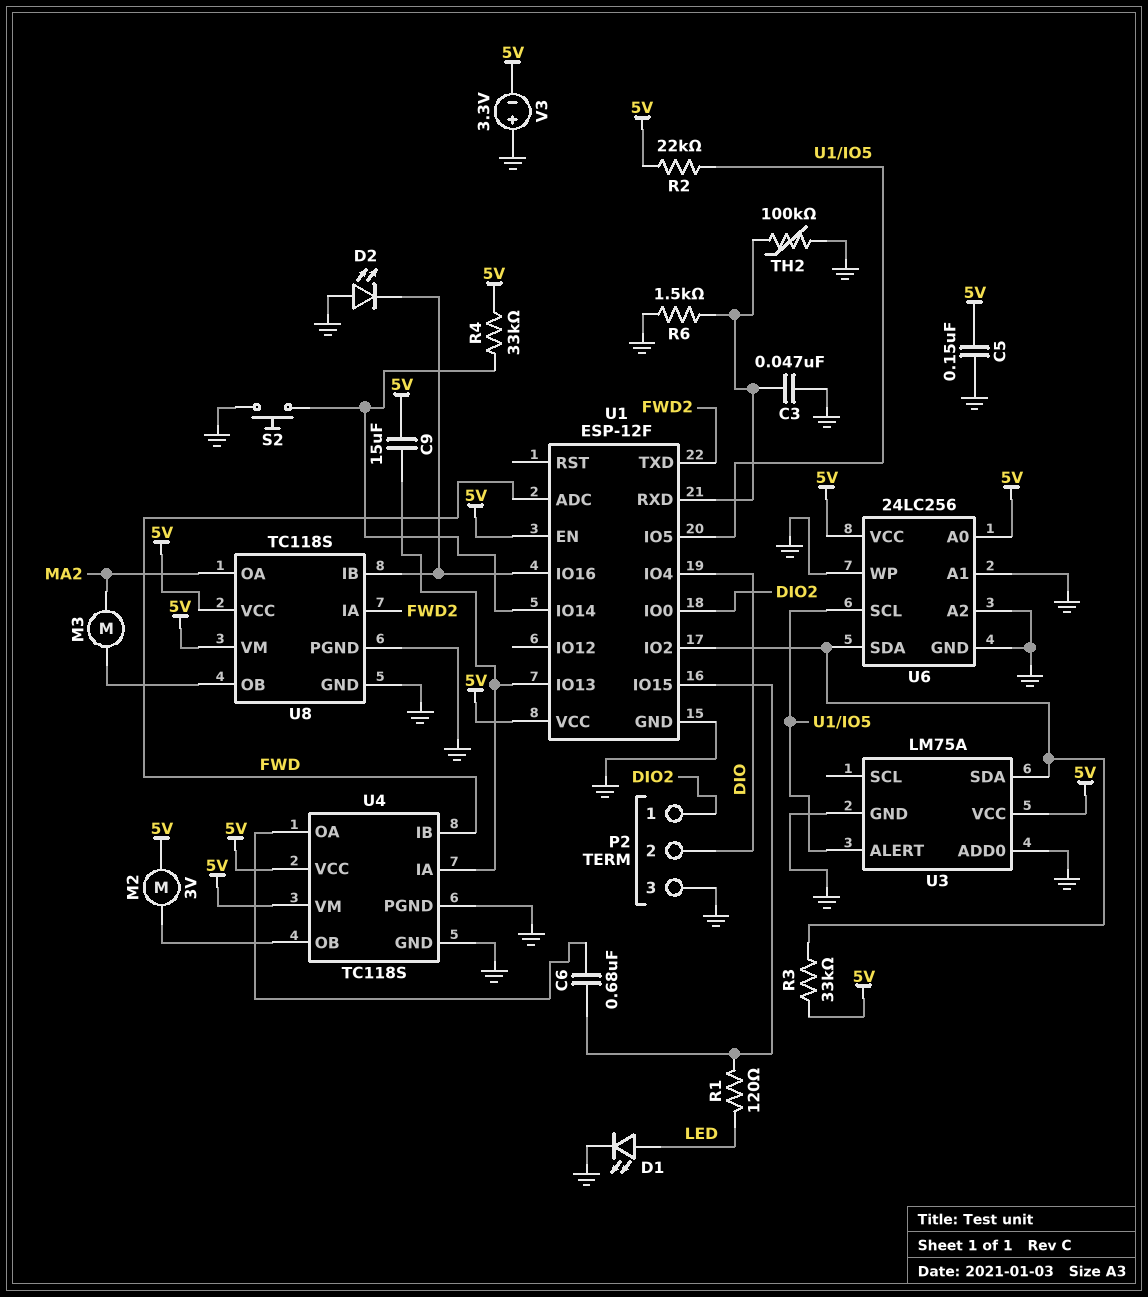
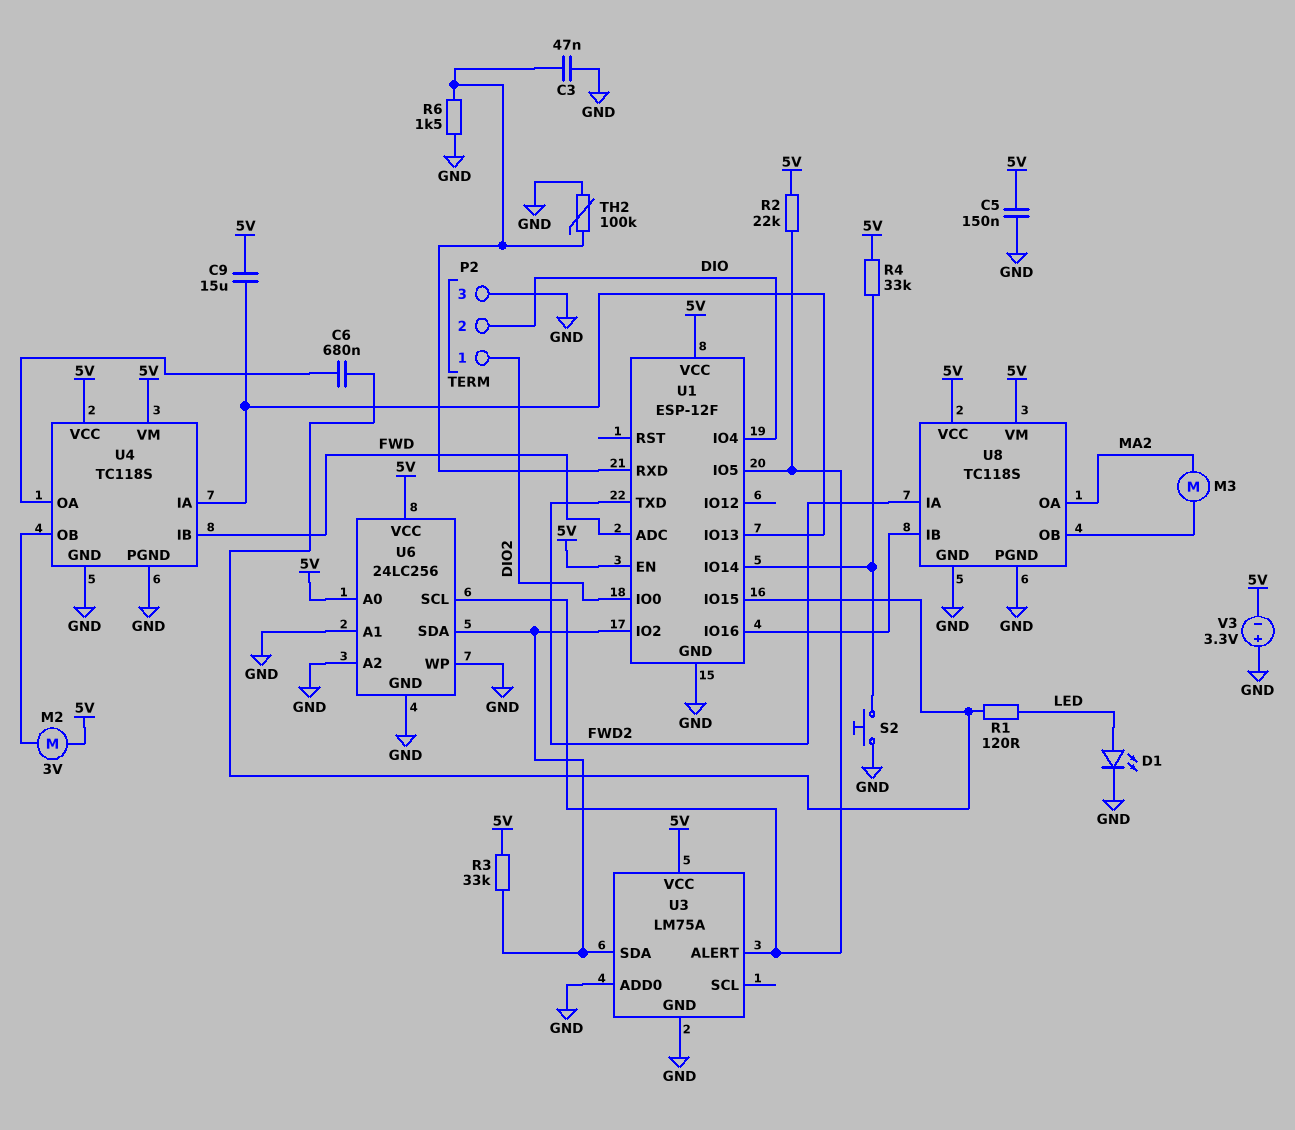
D2: LED (A GND, K U1/IO16) -> none

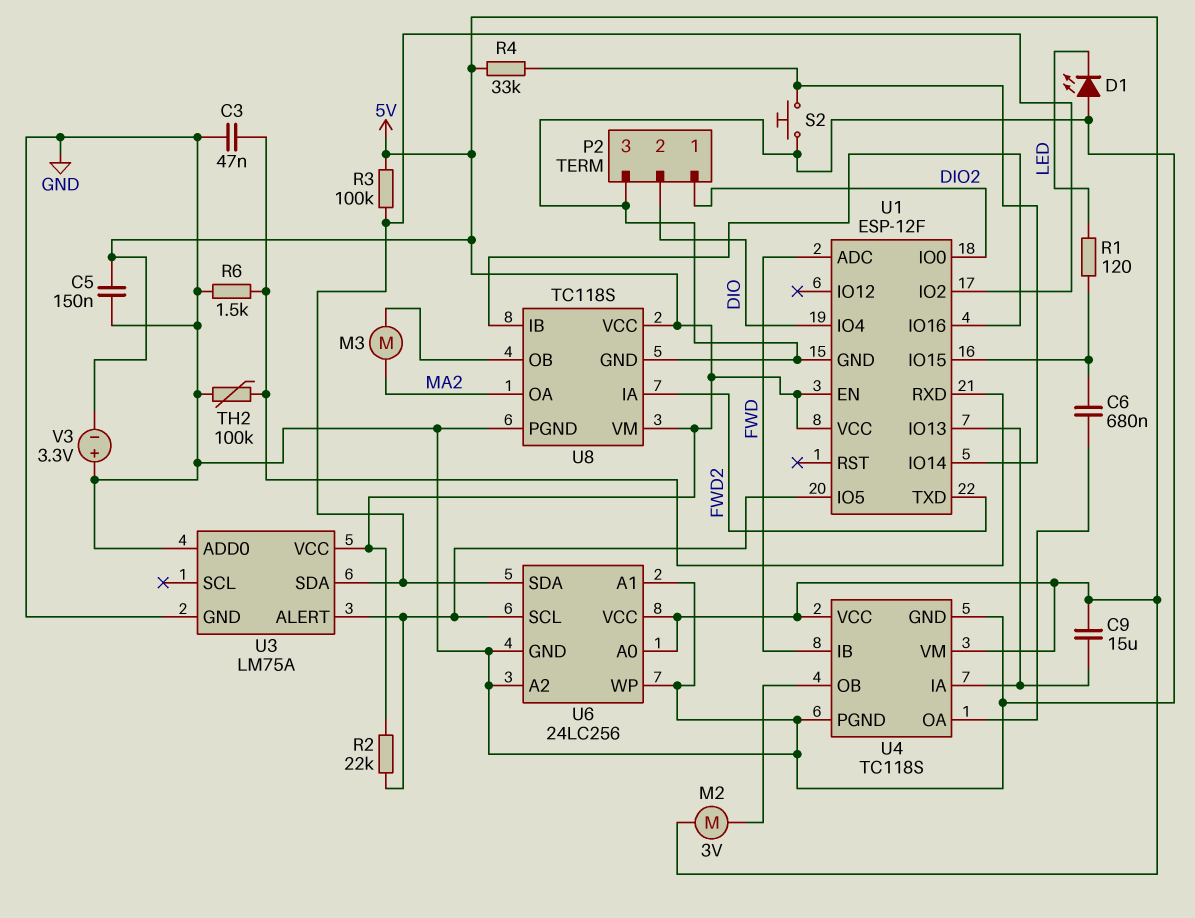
D1: LED (A LED, K GND) -> LED (A GND, K LED)
R3: 33k (5V, U1/IO2) -> 100k (5V, U1/IO2)

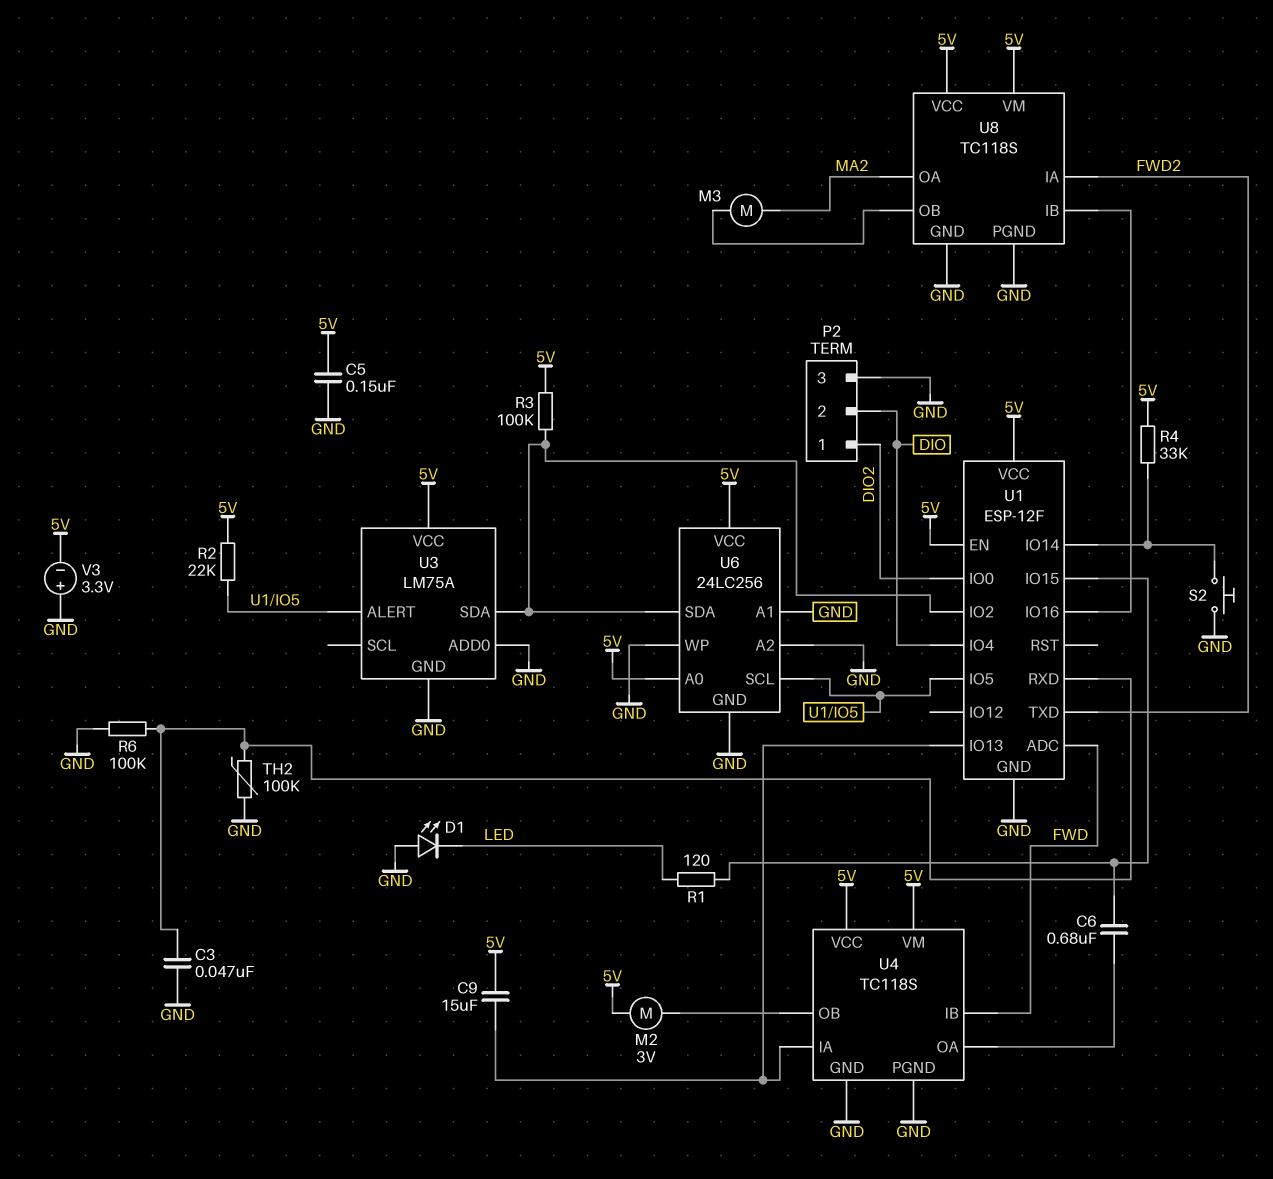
R6: 1.5k (GND, U1/RXD) -> 100k (GND, U1/RXD)

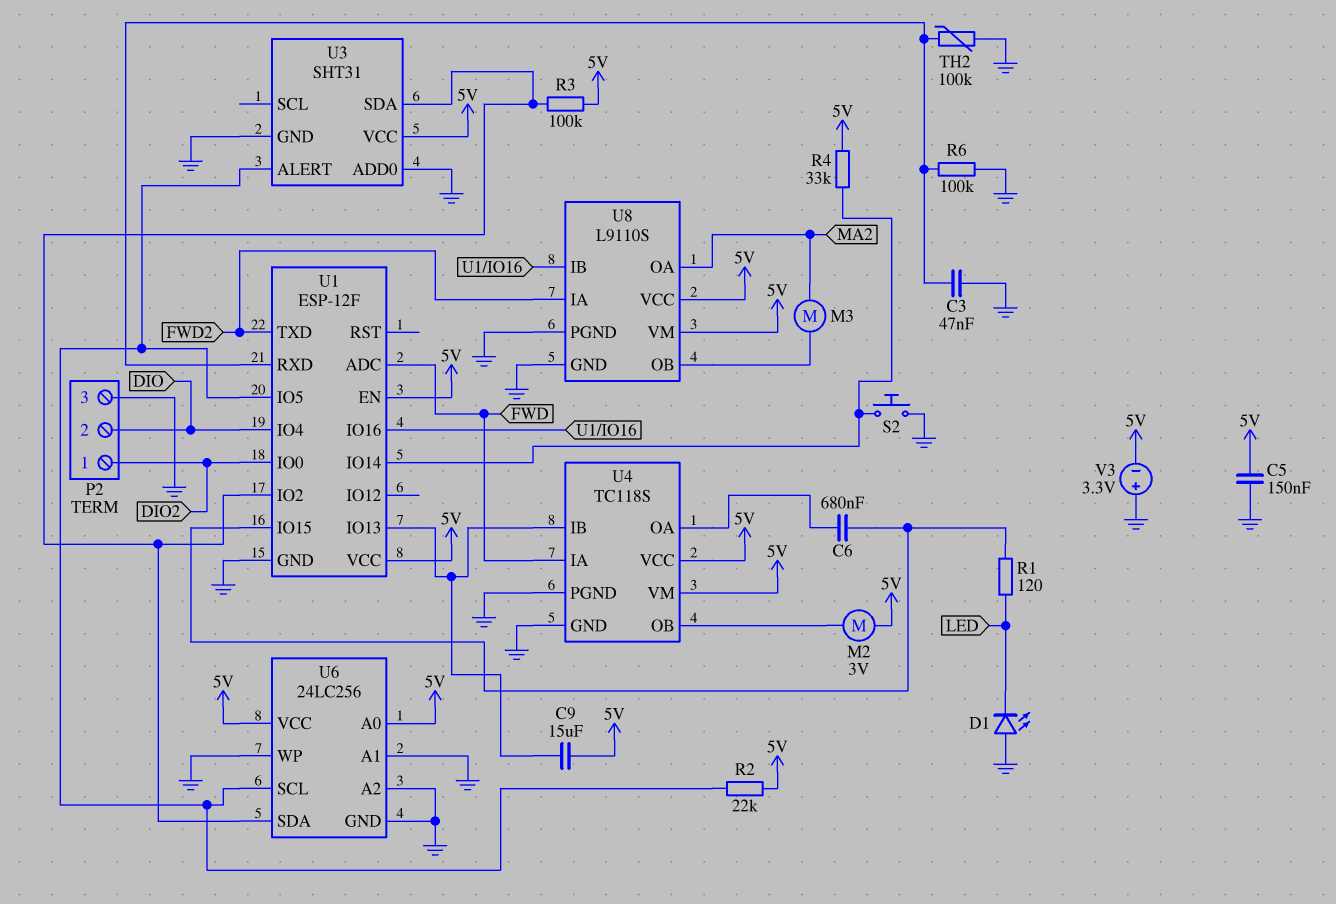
U3: LM75A -> SHT31
U4 pin IA: U1/IO13 -> FWD
U4 pin IB: FWD -> U1/IO13
U8: TC118S -> L9110S

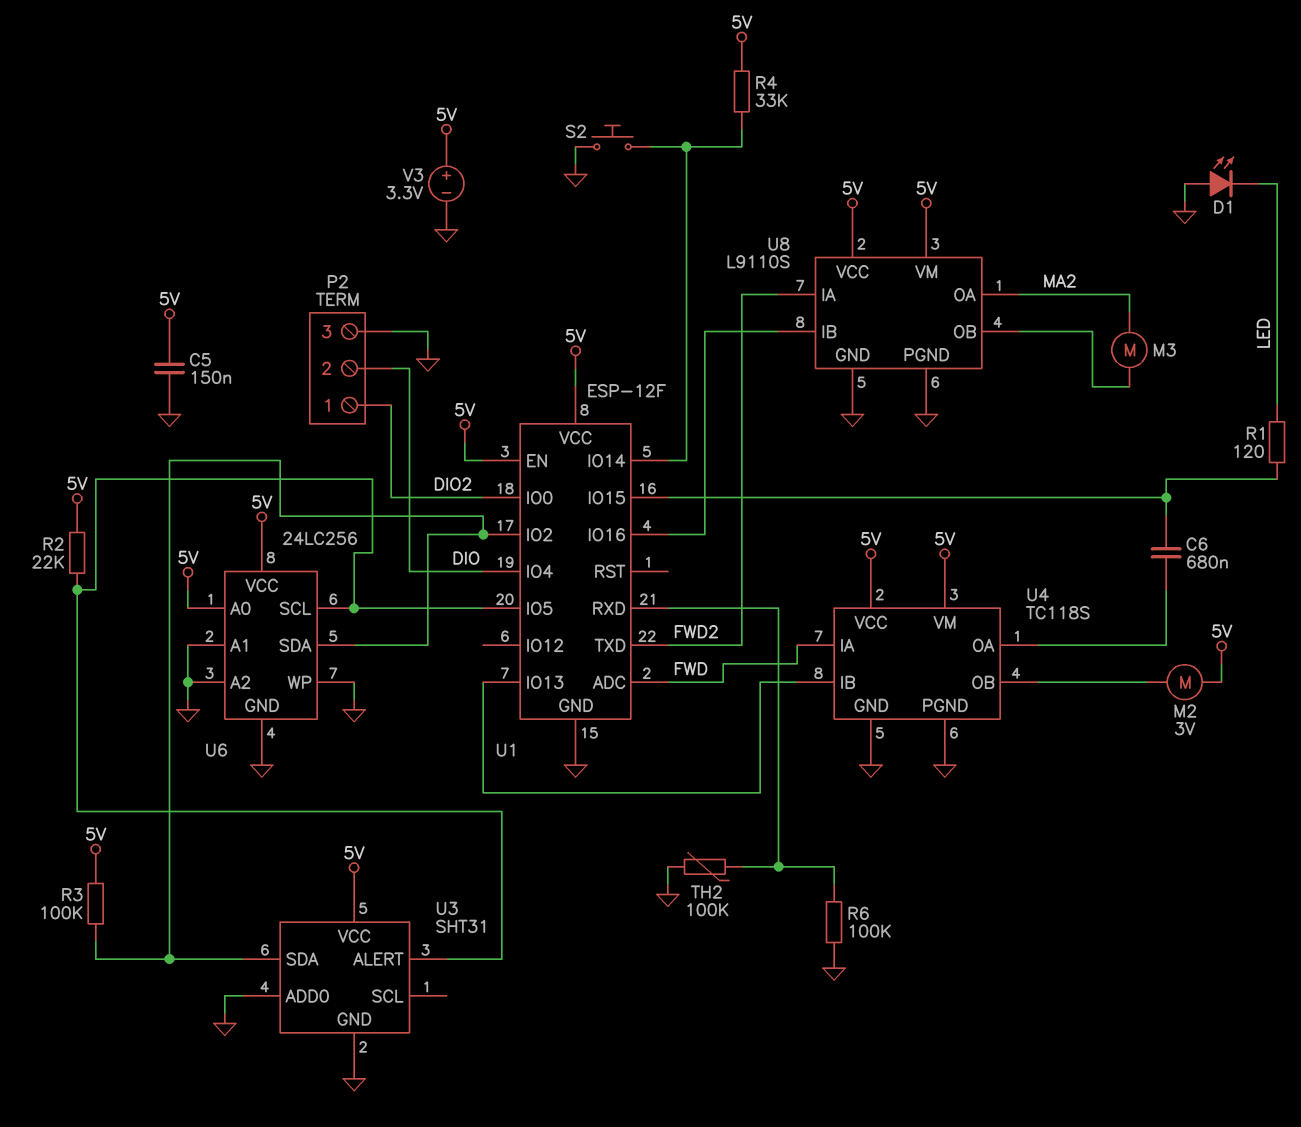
C3: 47nF (GND, U1/RXD) -> none
C9: 15uF (5V, U1/IO13) -> none
V3: 3.3V (plus GND, minus 5V) -> 3.3V (plus 5V, minus GND)

